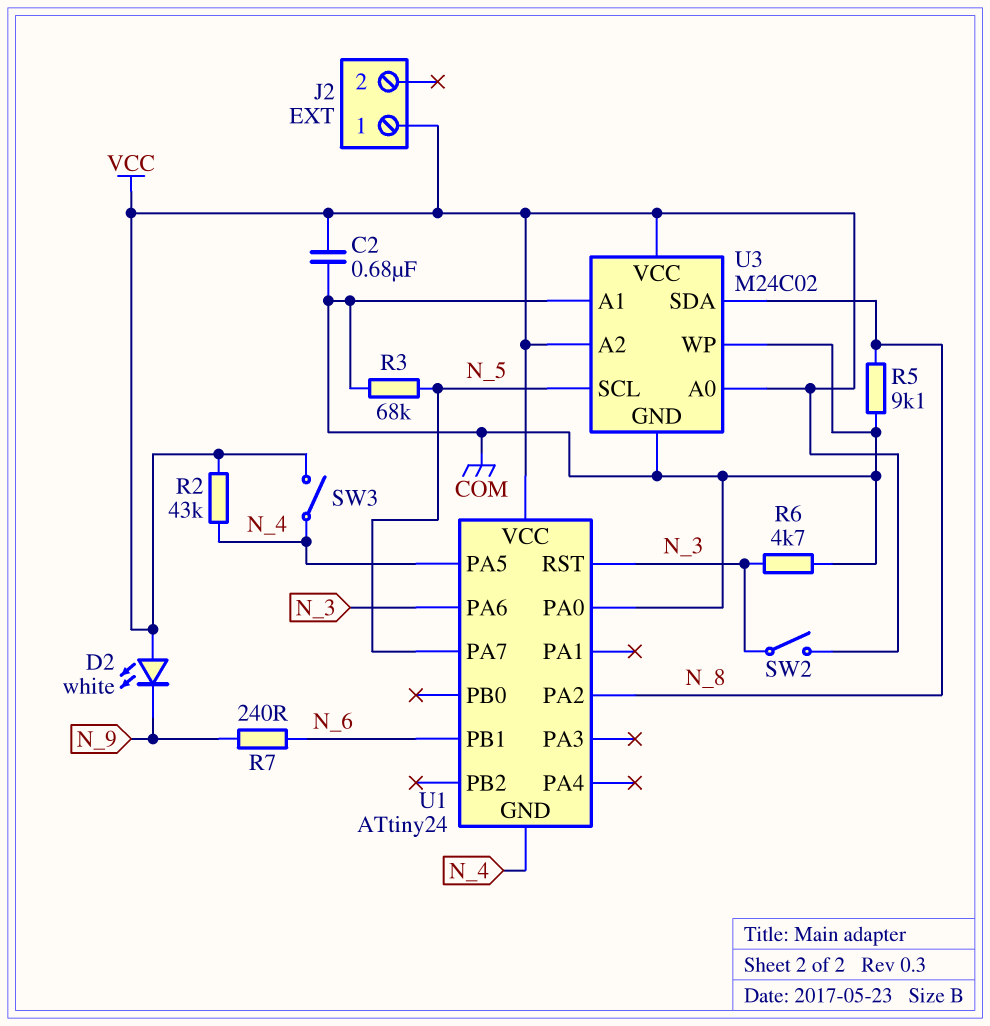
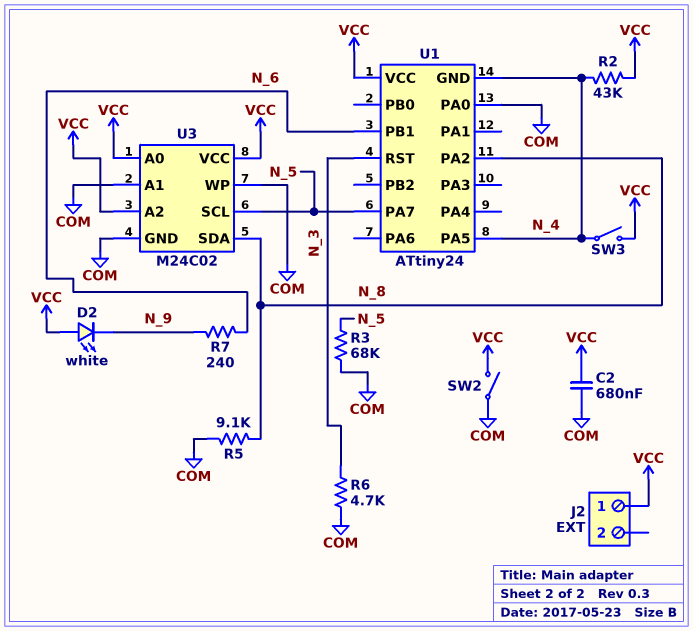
SW2: switch (N_3, VCC) -> switch (COM, VCC)
U1 pin PA6: N_3 -> none

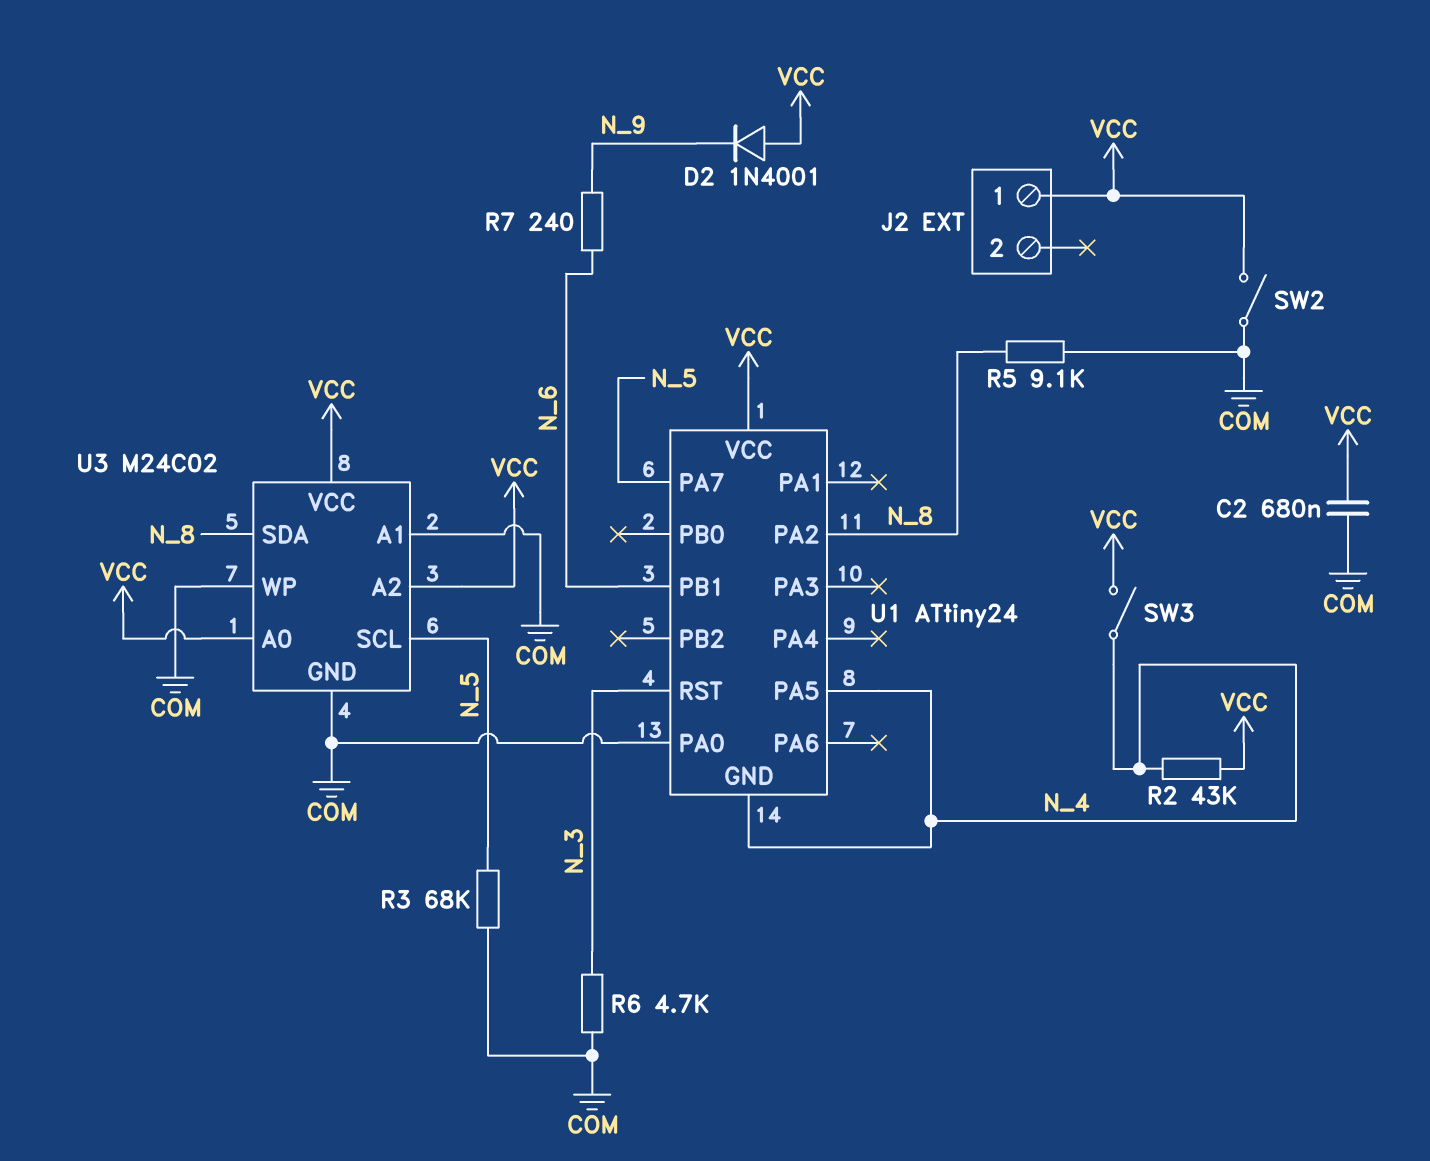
D2: LED white (A VCC, K N_9) -> diode 1N4001 (A VCC, K N_9)

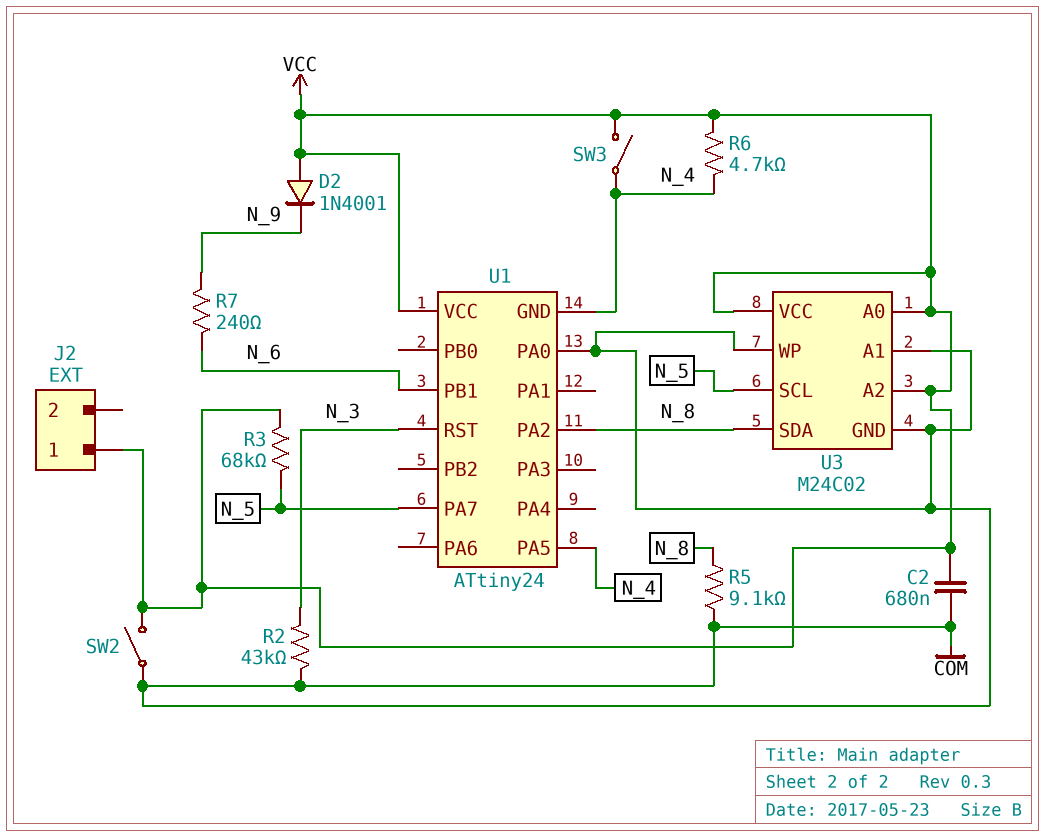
R2: 43k (N_4, VCC) -> 43k (COM, N_3)
R3: 68k (COM, N_5) -> 68k (N_5, VCC)
R6: 4.7k (COM, N_3) -> 4.7k (N_4, VCC)

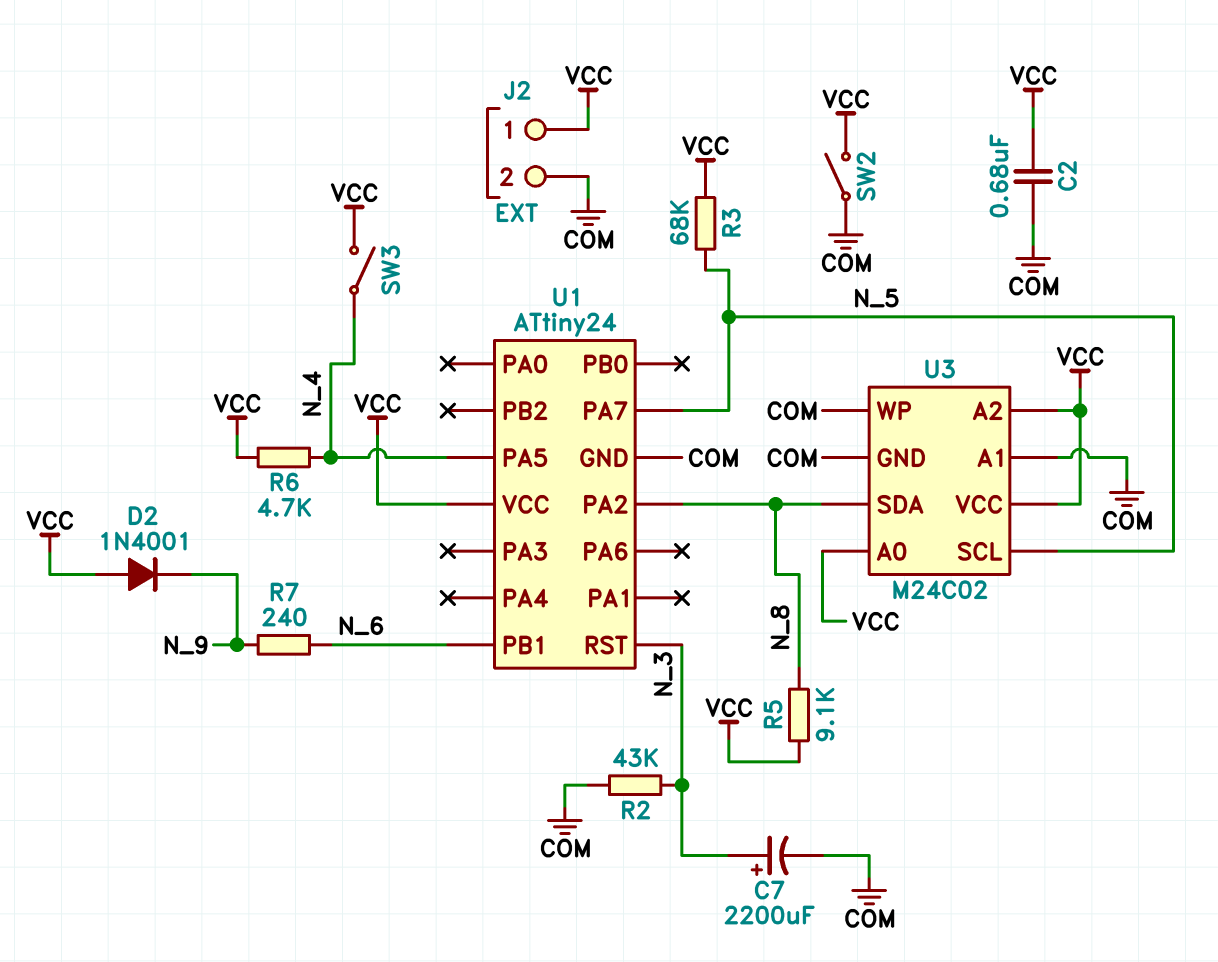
C7: none -> 2200uF (plus N_3, minus COM)
J2 pin 2: none -> COM
R5: 9.1k (COM, N_8) -> 9.1k (N_8, VCC)
U1 pin GND: N_4 -> COM
U1 pin PA0: COM -> none

